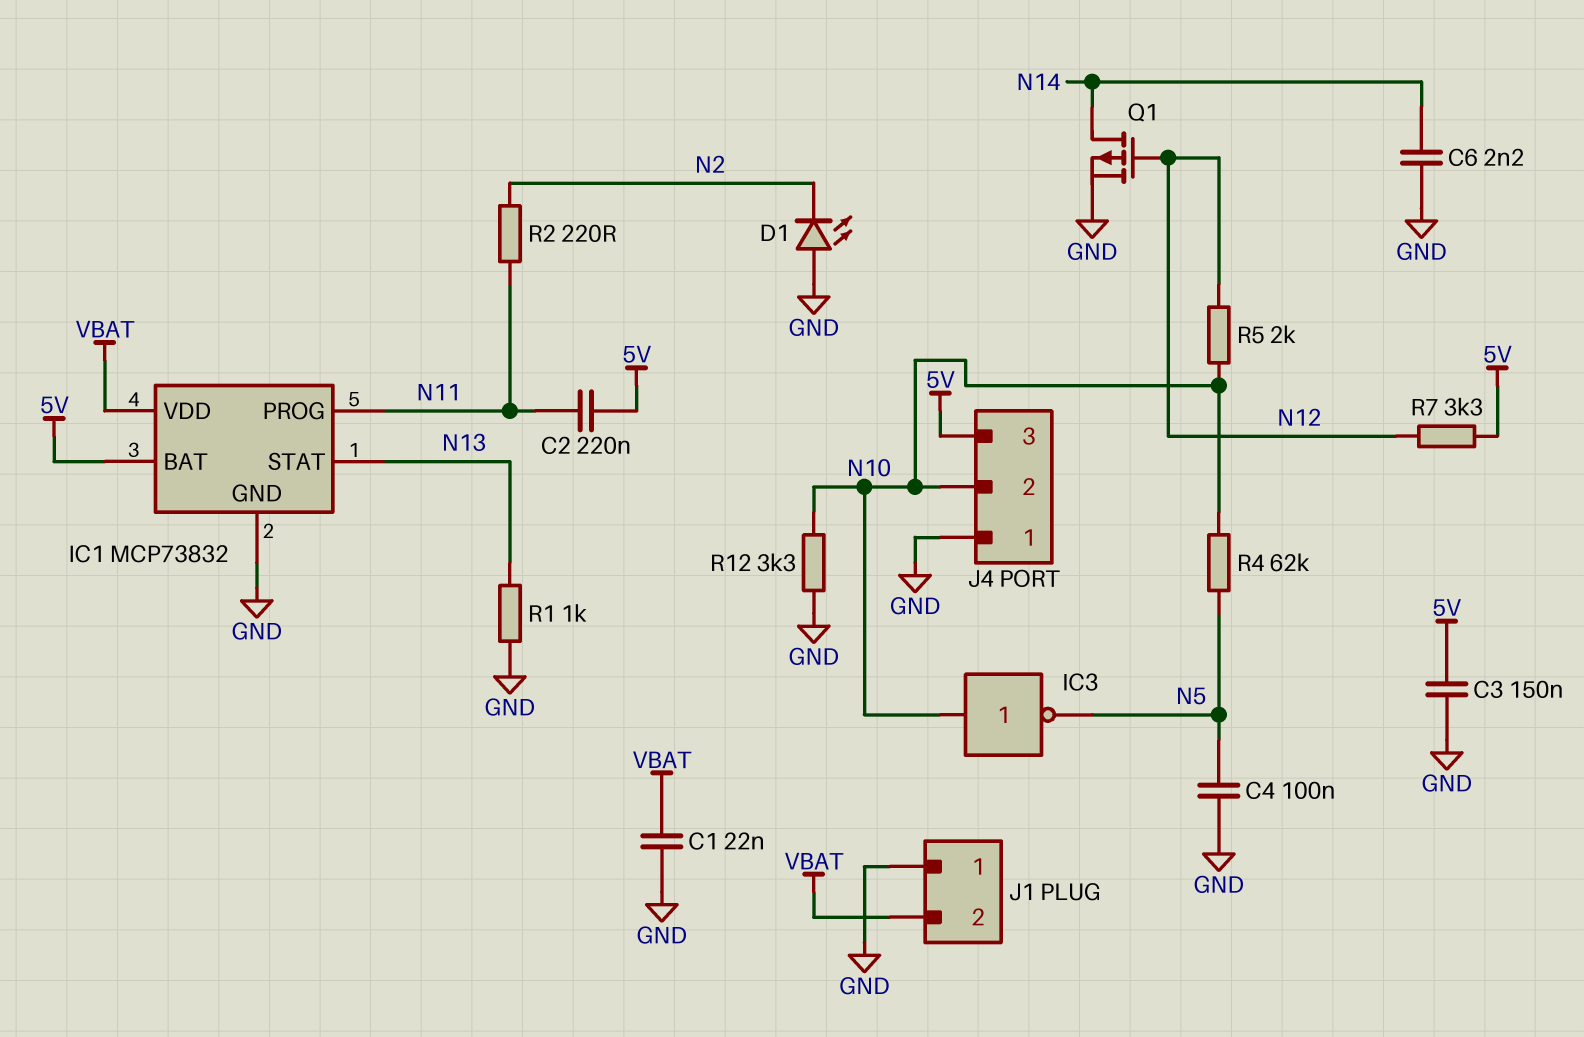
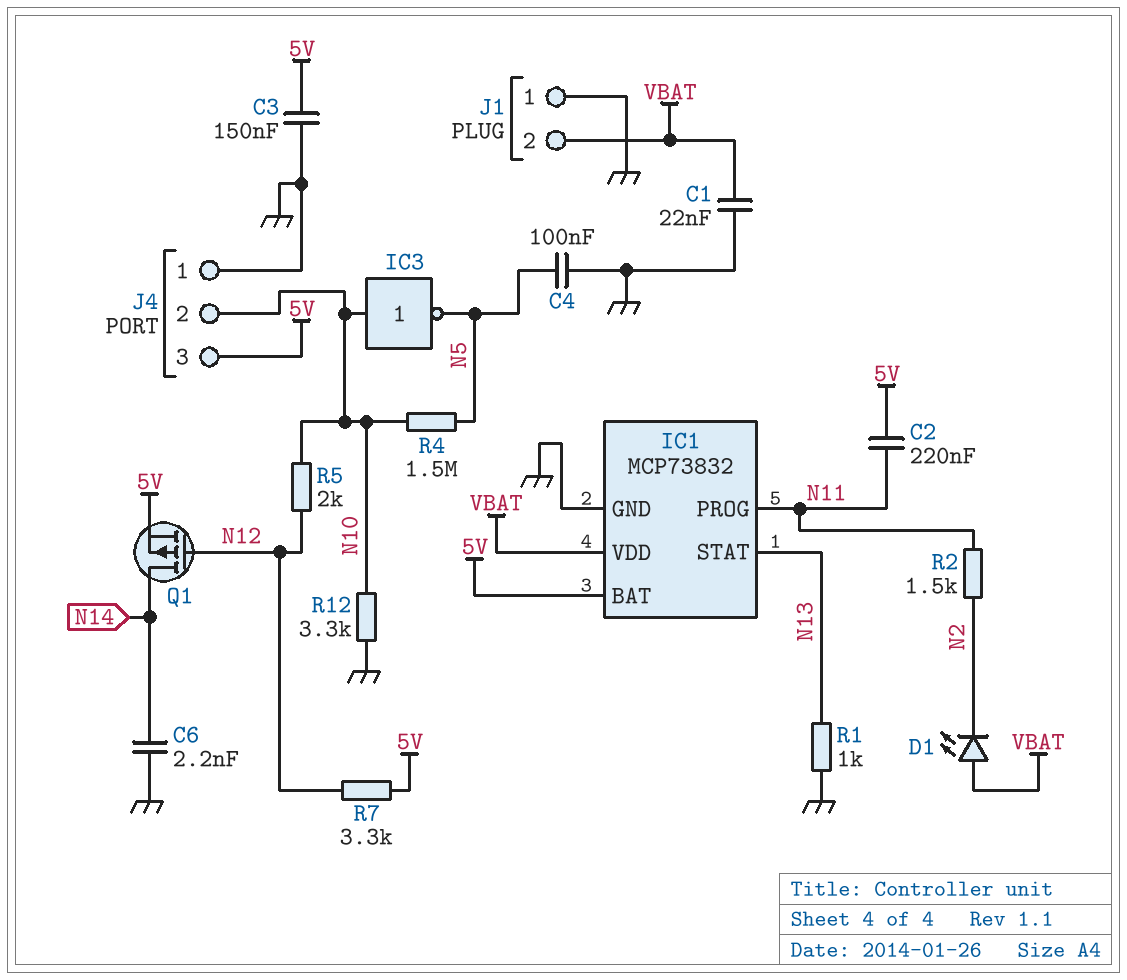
D1: LED (A GND, K N2) -> LED (A VBAT, K N2)
Q1: PMOS (G N12, D N14, S GND) -> PMOS (G N12, D N14, S 5V)
R2: 220 (N2, N11) -> 1.5k (N2, N11)
R4: 62k (N5, N10) -> 1.5M (N5, N10)

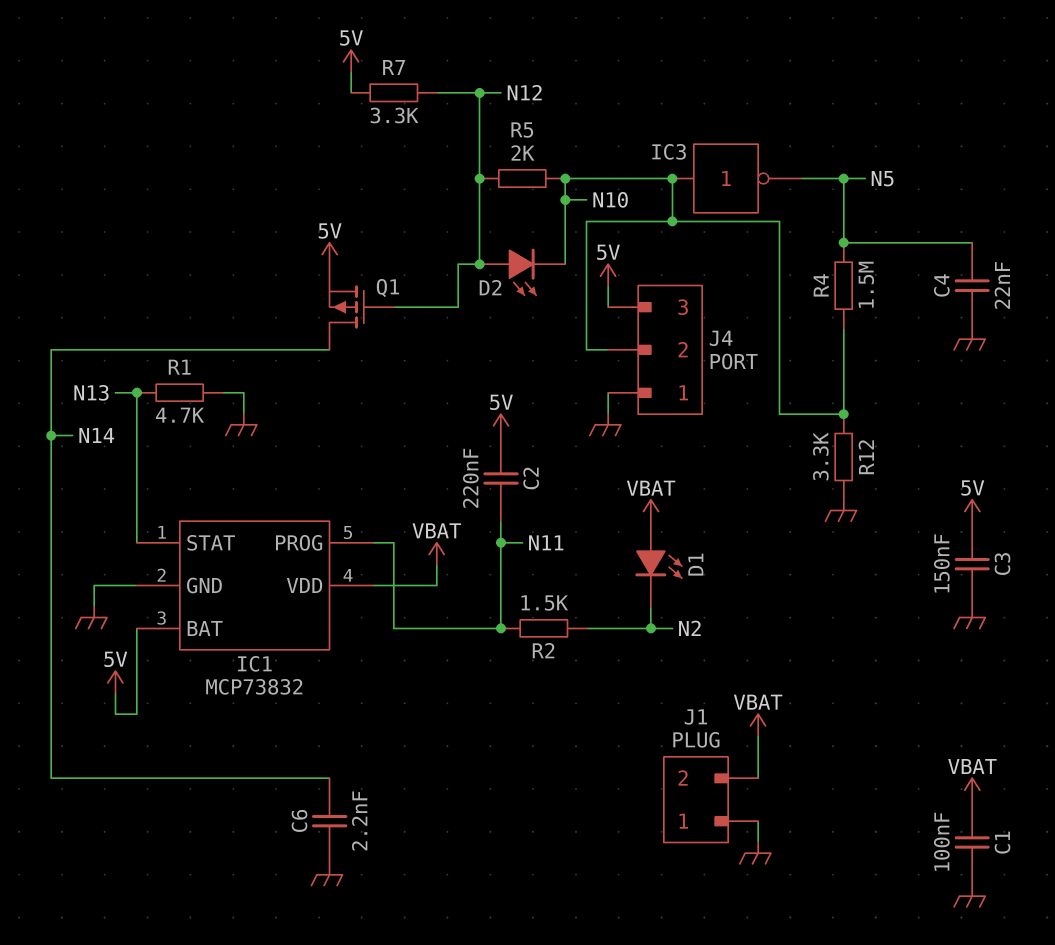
C1: 22nF (GND, VBAT) -> 100nF (GND, VBAT)
C4: 100nF (GND, N5) -> 22nF (GND, N5)
D2: none -> LED (A N12, K N10)
R1: 1k (GND, N13) -> 4.7k (GND, N13)

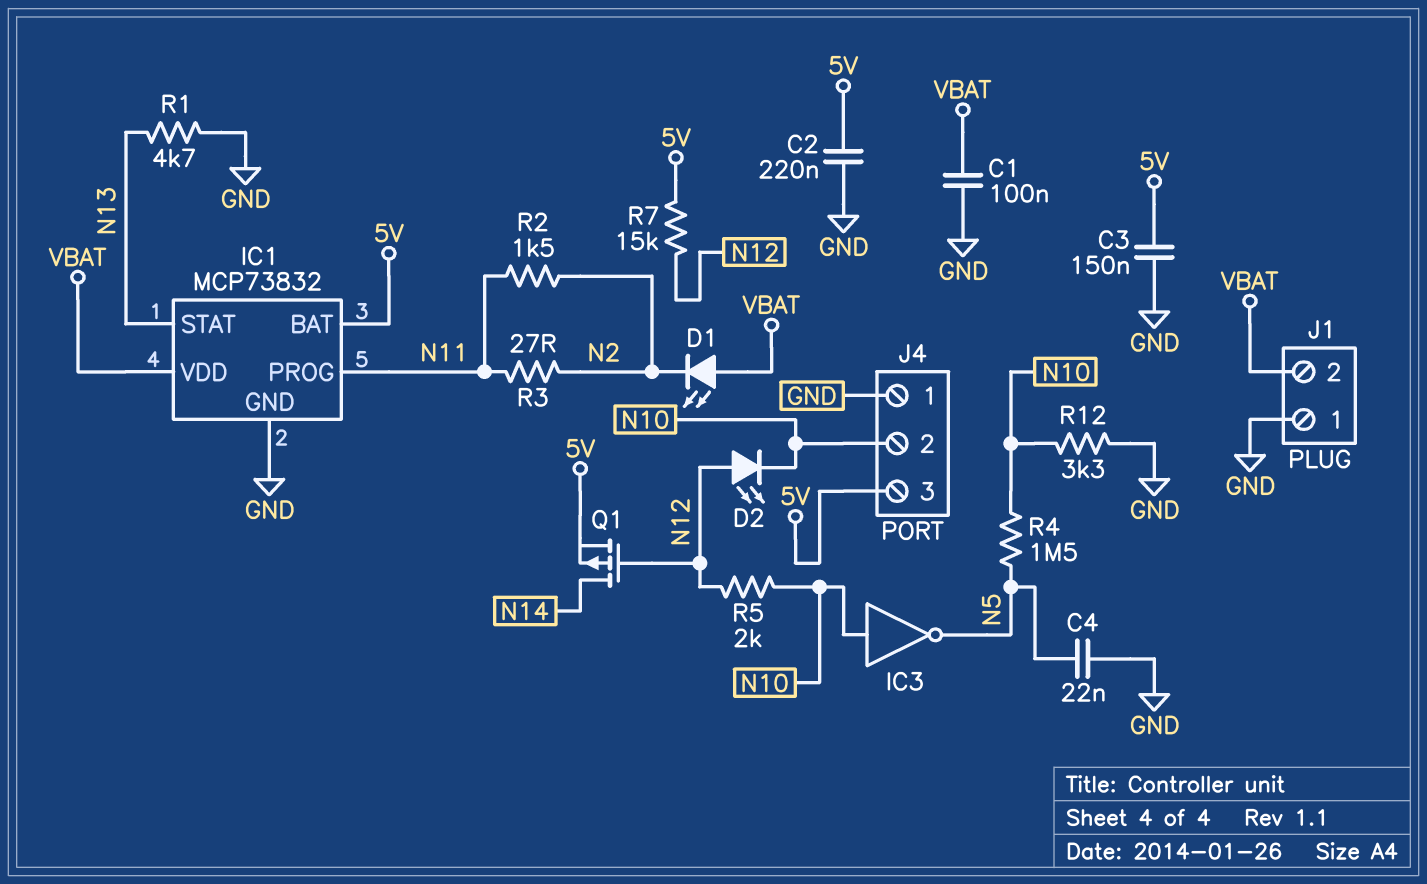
C2: 220nF (5V, N11) -> 220nF (5V, GND)
C6: 2.2nF (GND, N14) -> none
R3: none -> 27 (N2, N11)
R7: 3.3k (5V, N12) -> 15k (5V, N12)

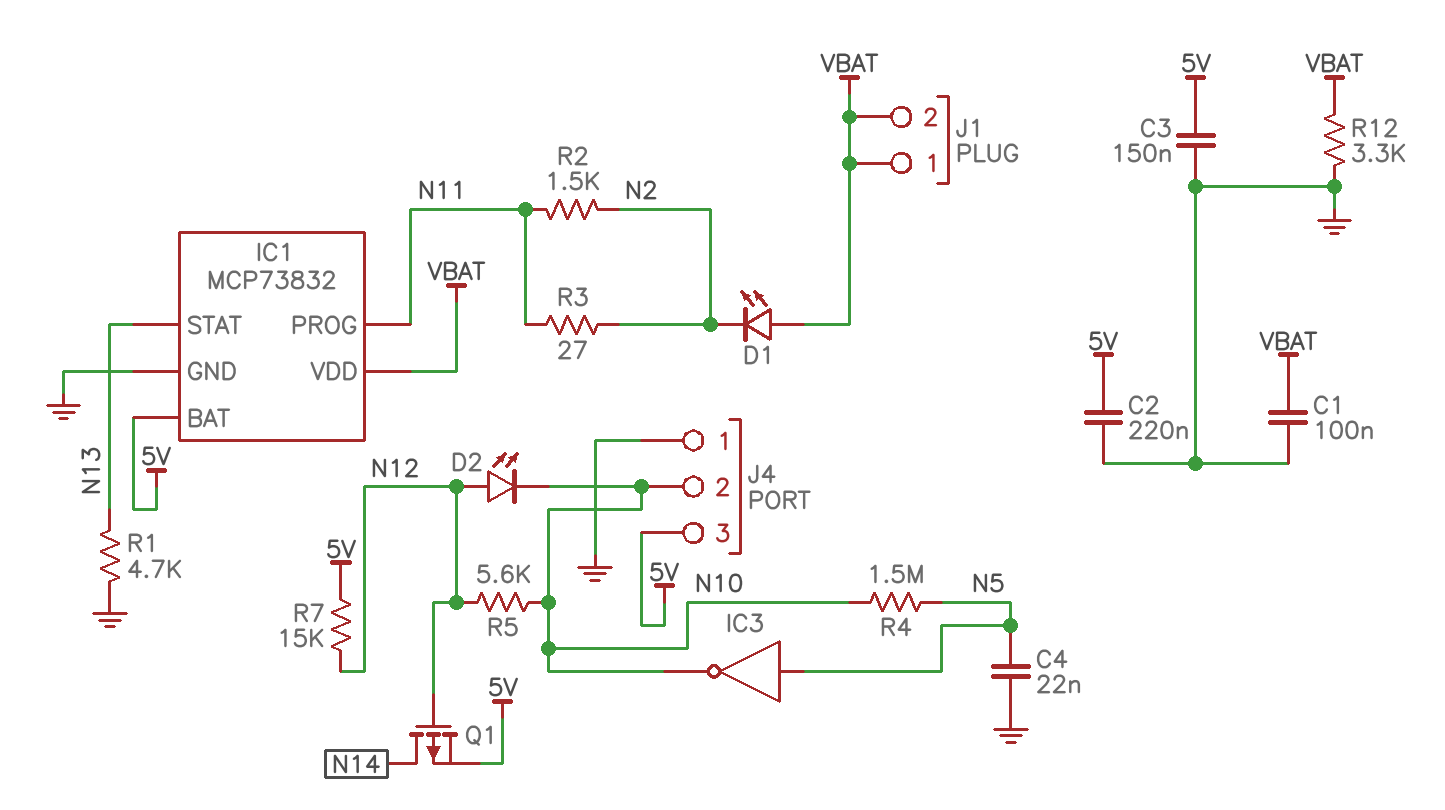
IC3: NOT (in N10, out N5) -> NOT (in N5, out N10)
J1 pin 1: GND -> VBAT
R5: 2k (N10, N12) -> 5.6k (N10, N12)
R12: 3.3k (GND, N10) -> 3.3k (GND, VBAT)

